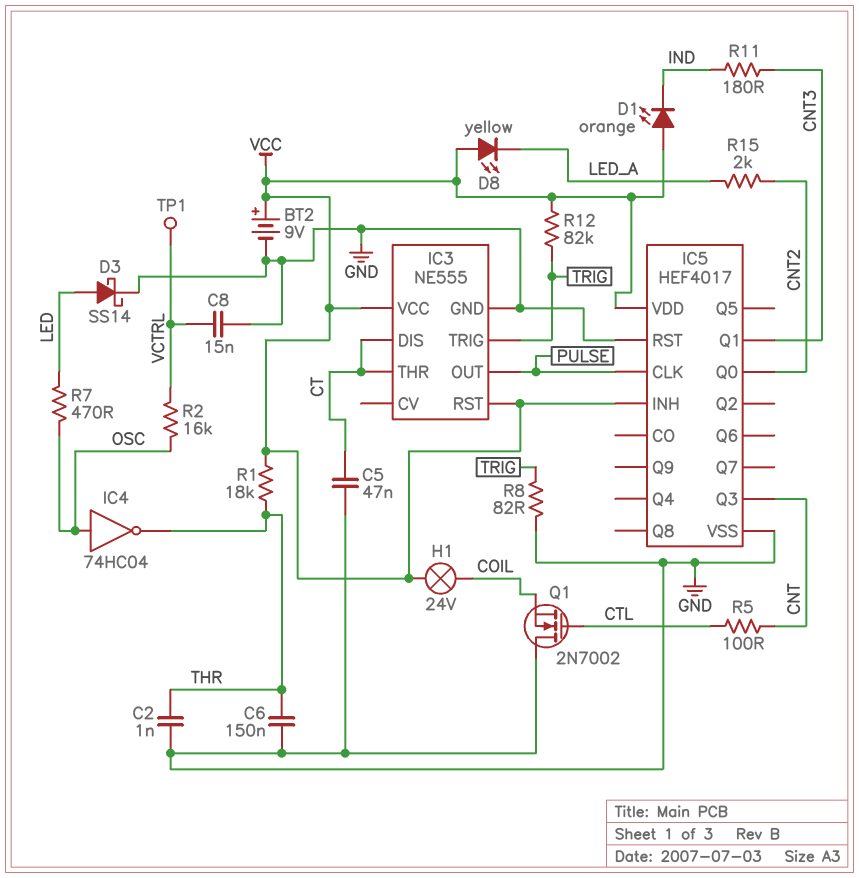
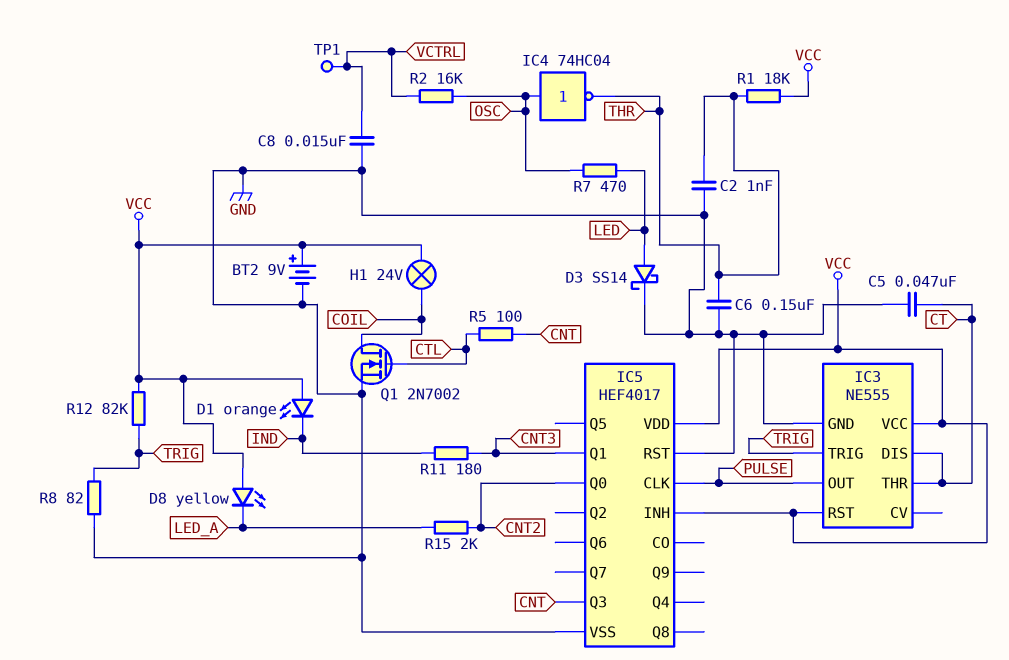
Q1: NMOS 2N7002 (G CTL, D GND, S COIL) -> NMOS 2N7002 (G CTL, D COIL, S GND)

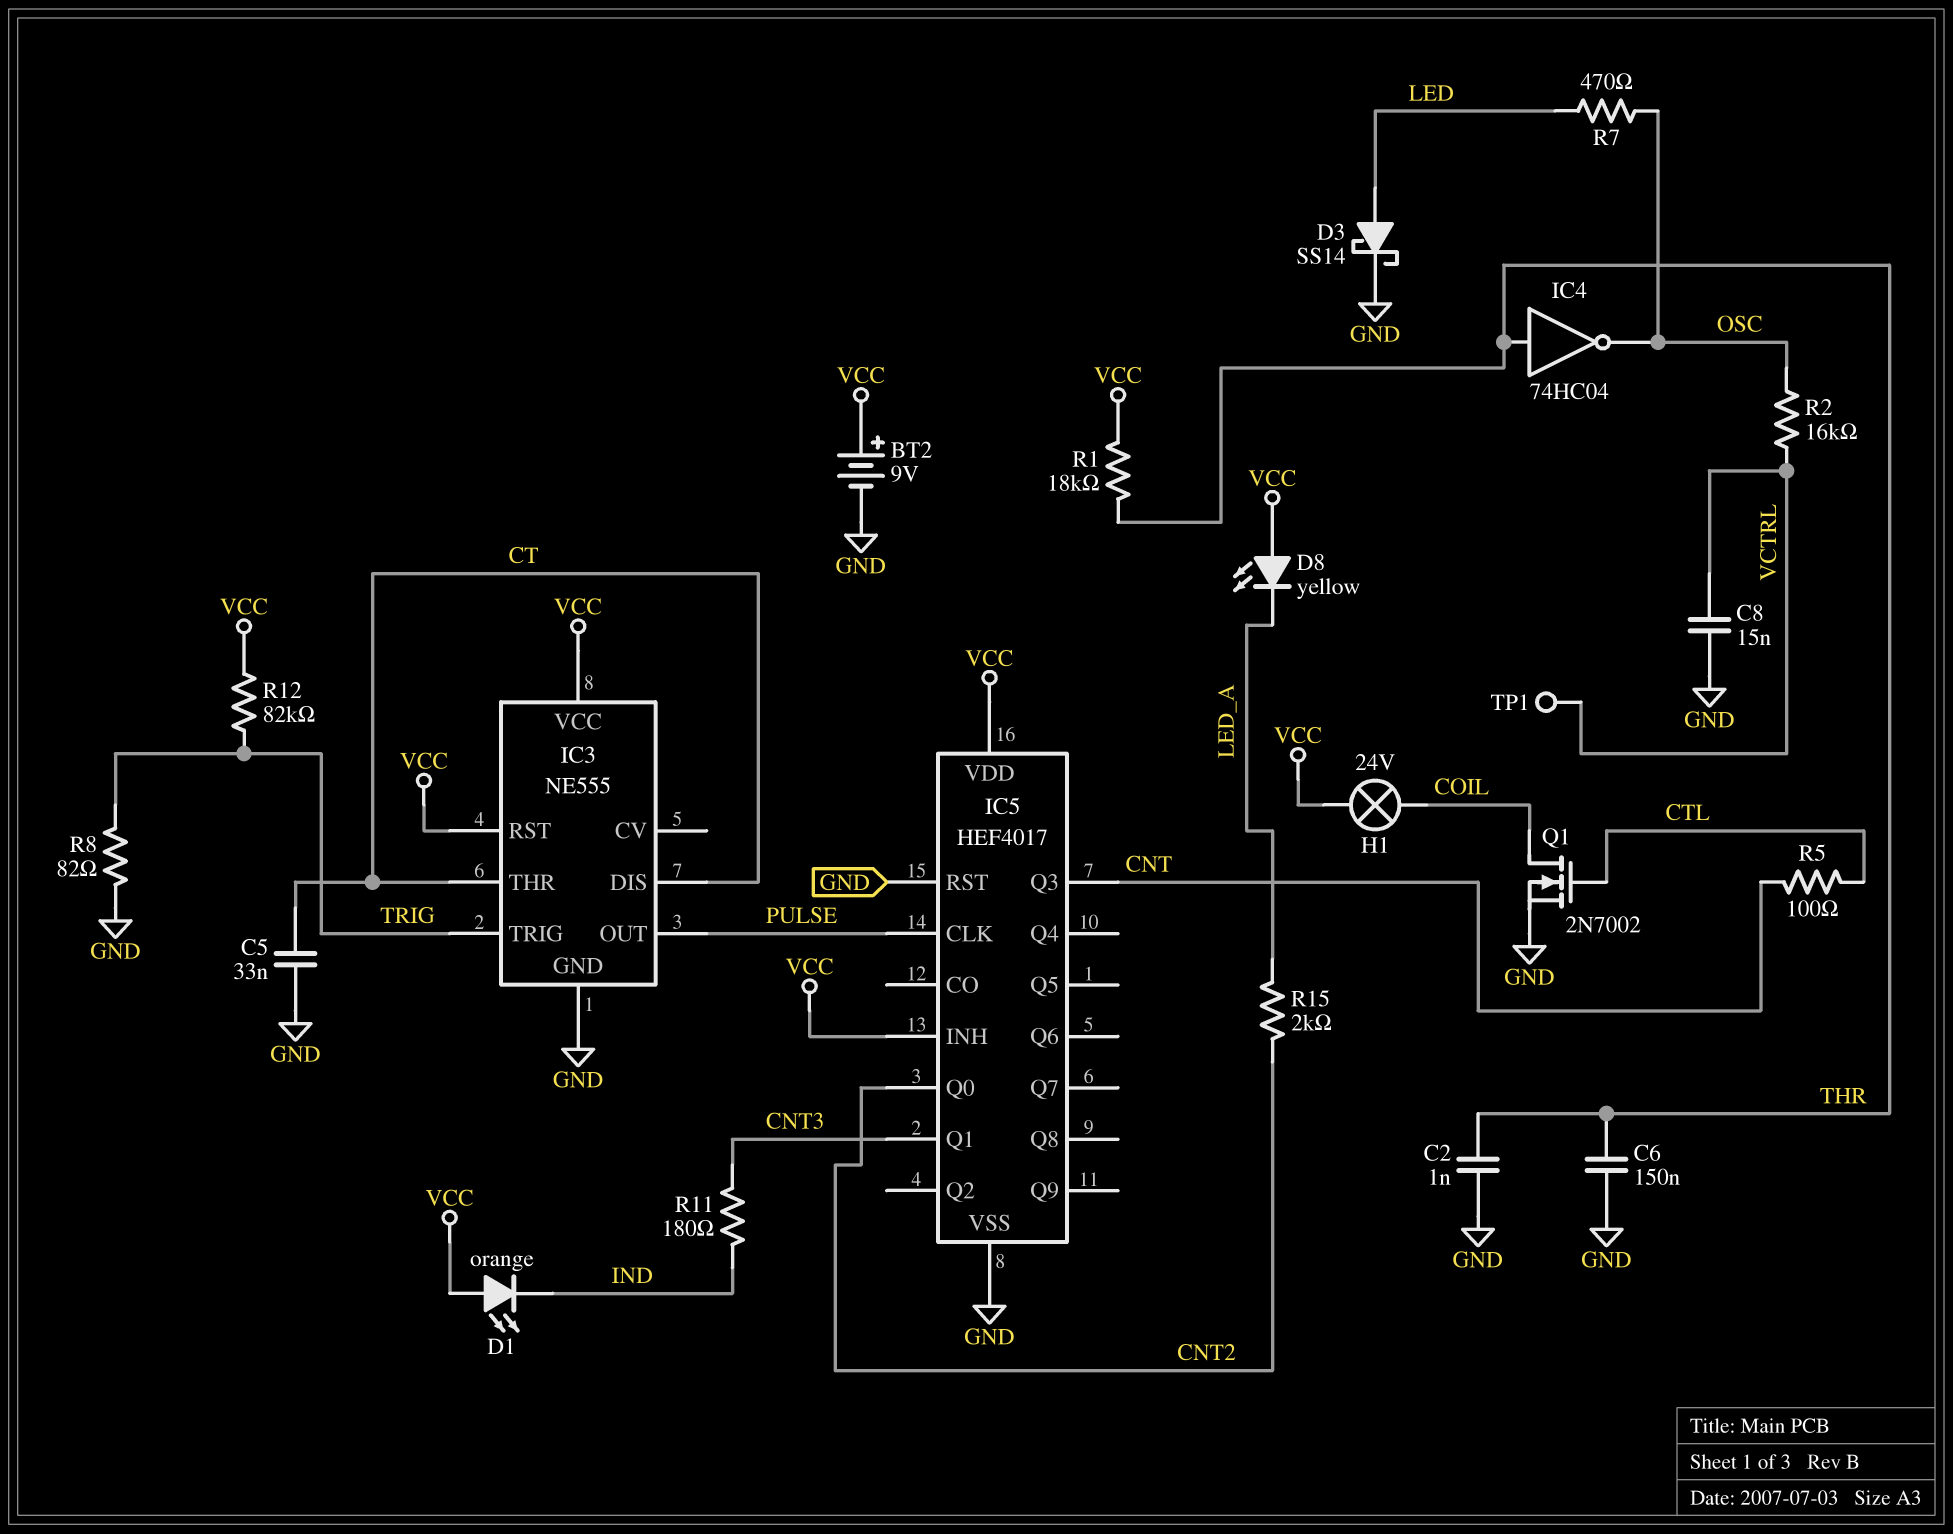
C5: 47nF (CT, GND) -> 33nF (CT, GND)
IC4: NOT 74HC04 (in OSC, out THR) -> NOT 74HC04 (in THR, out OSC)

